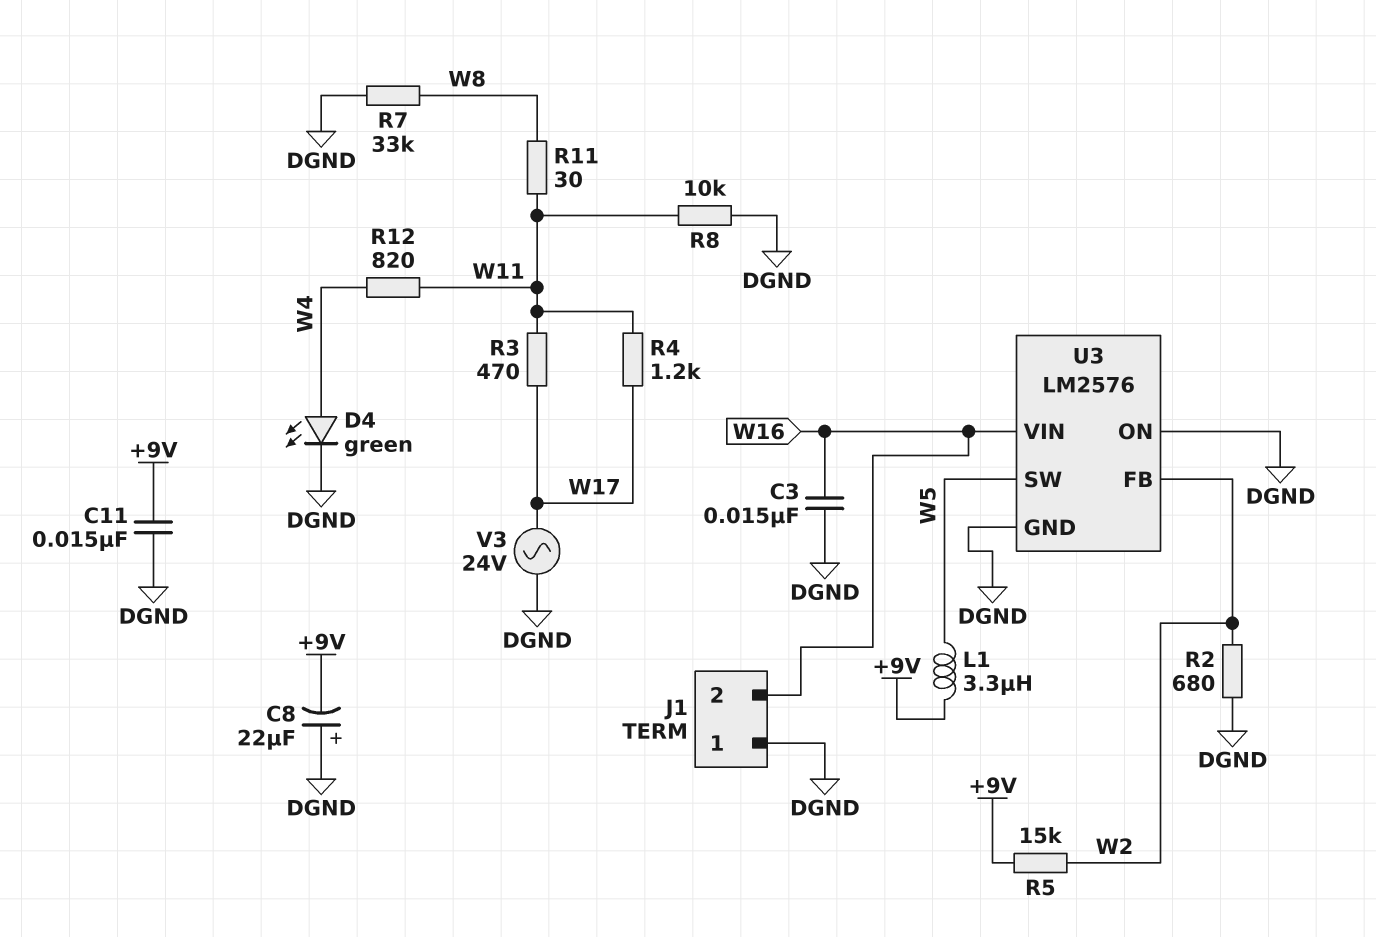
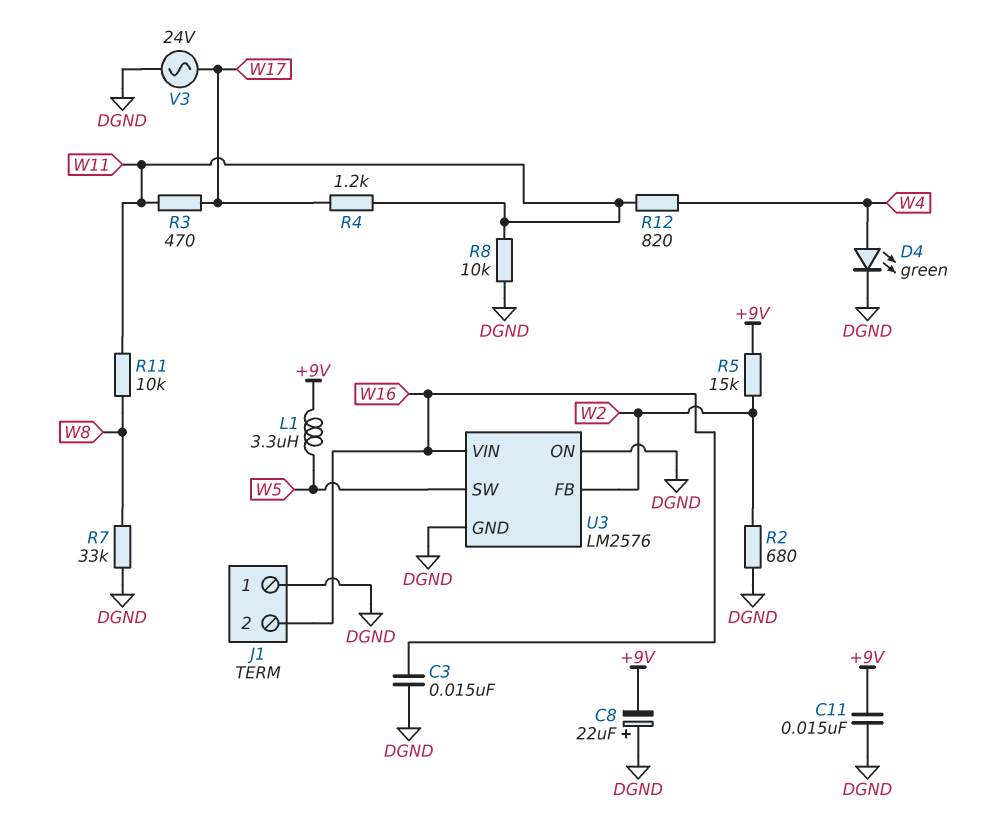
R11: 30 (W8, W11) -> 10k (W8, W11)

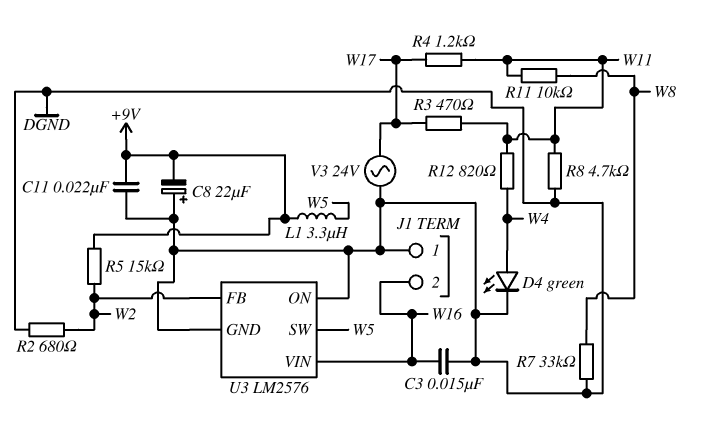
C11: 15nF (+9V, DGND) -> 22nF (+9V, DGND)
R8: 10k (DGND, W11) -> 4.7k (DGND, W11)

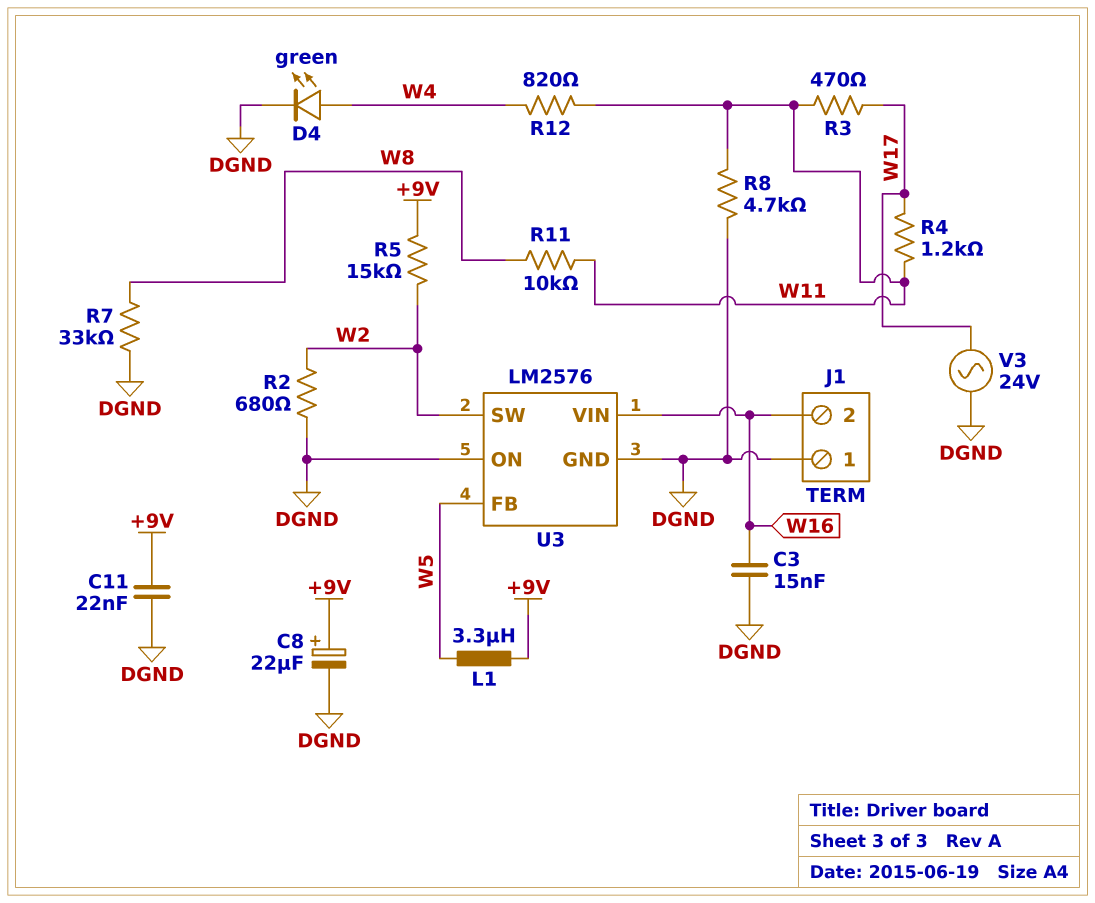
C8: 22uF (plus DGND, minus +9V) -> 22uF (plus +9V, minus DGND)
U3 pin FB: W2 -> W5
U3 pin SW: W5 -> W2

